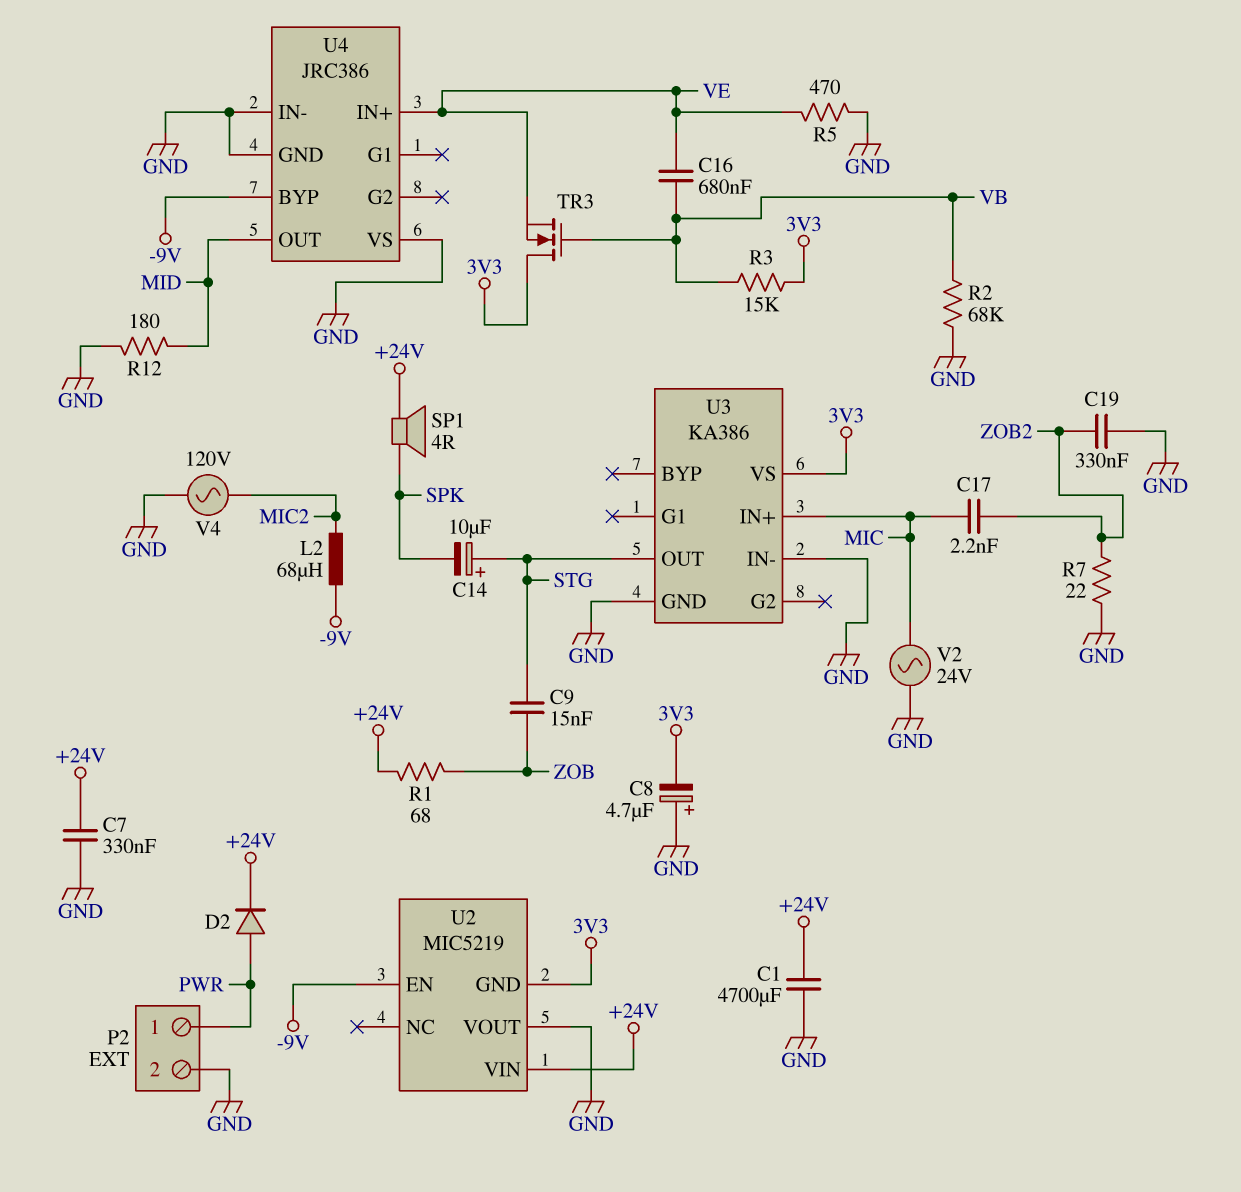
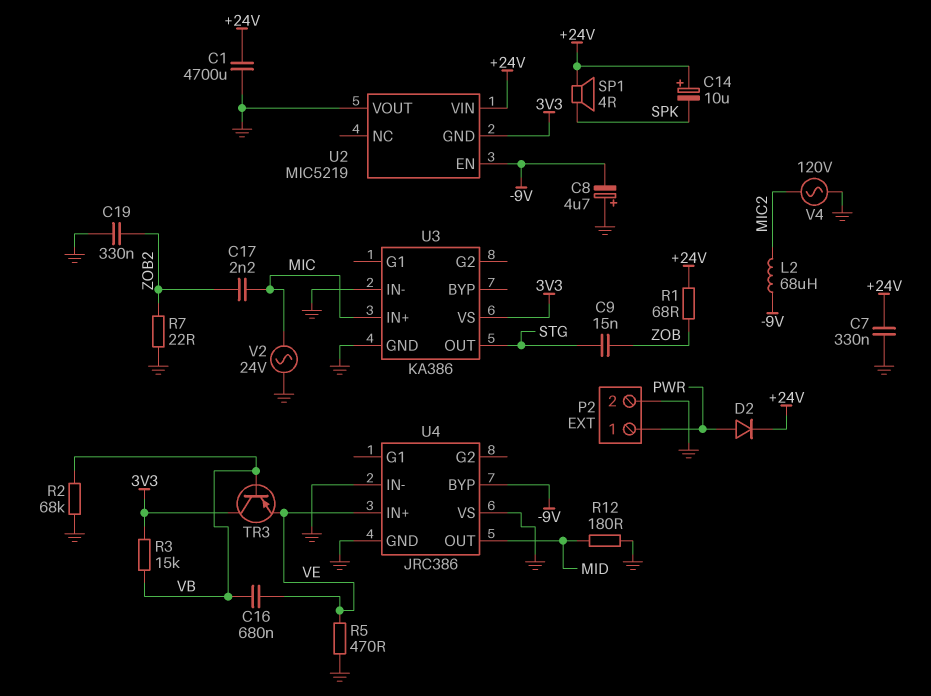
C8: 4.7uF (plus GND, minus 3V3) -> 4.7uF (plus GND, minus -9V)
C14: 10uF (plus STG, minus SPK) -> 10uF (plus +24V, minus SPK)
TR3: NMOS (G VB, D 3V3, S VE) -> PNP (B VB, C 3V3, E VE)

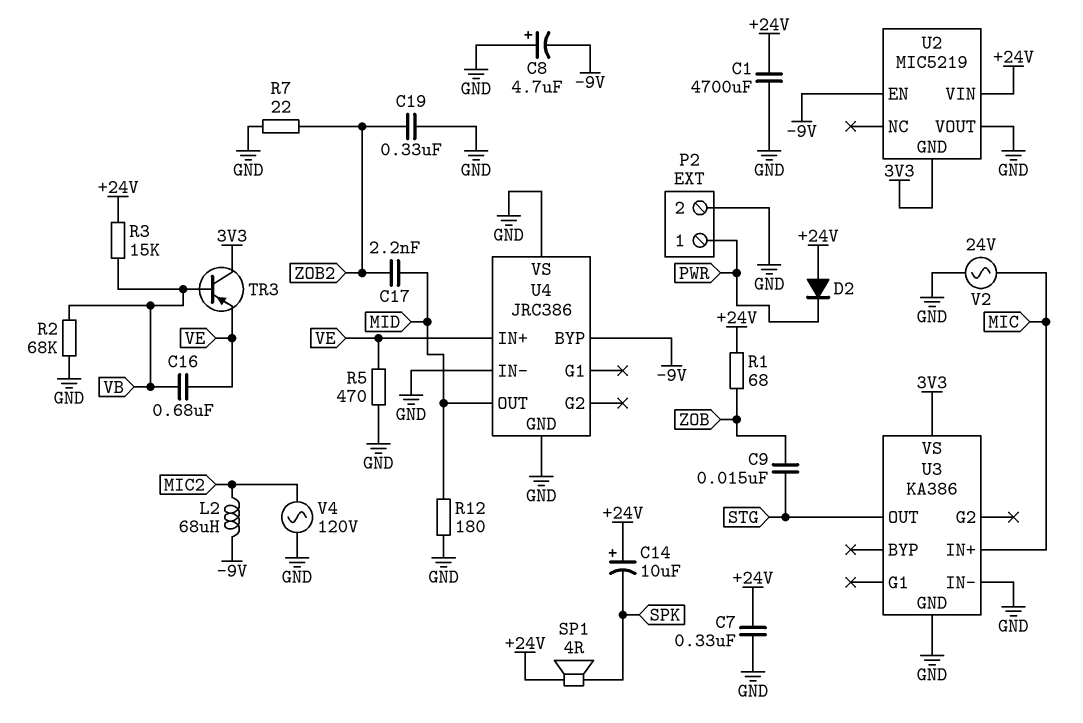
C17: 2.2nF (MIC, ZOB2) -> 2.2nF (MID, ZOB2)
D2: diode (A PWR, K +24V) -> diode (A +24V, K PWR)
R3: 15k (3V3, VB) -> 15k (+24V, VB)

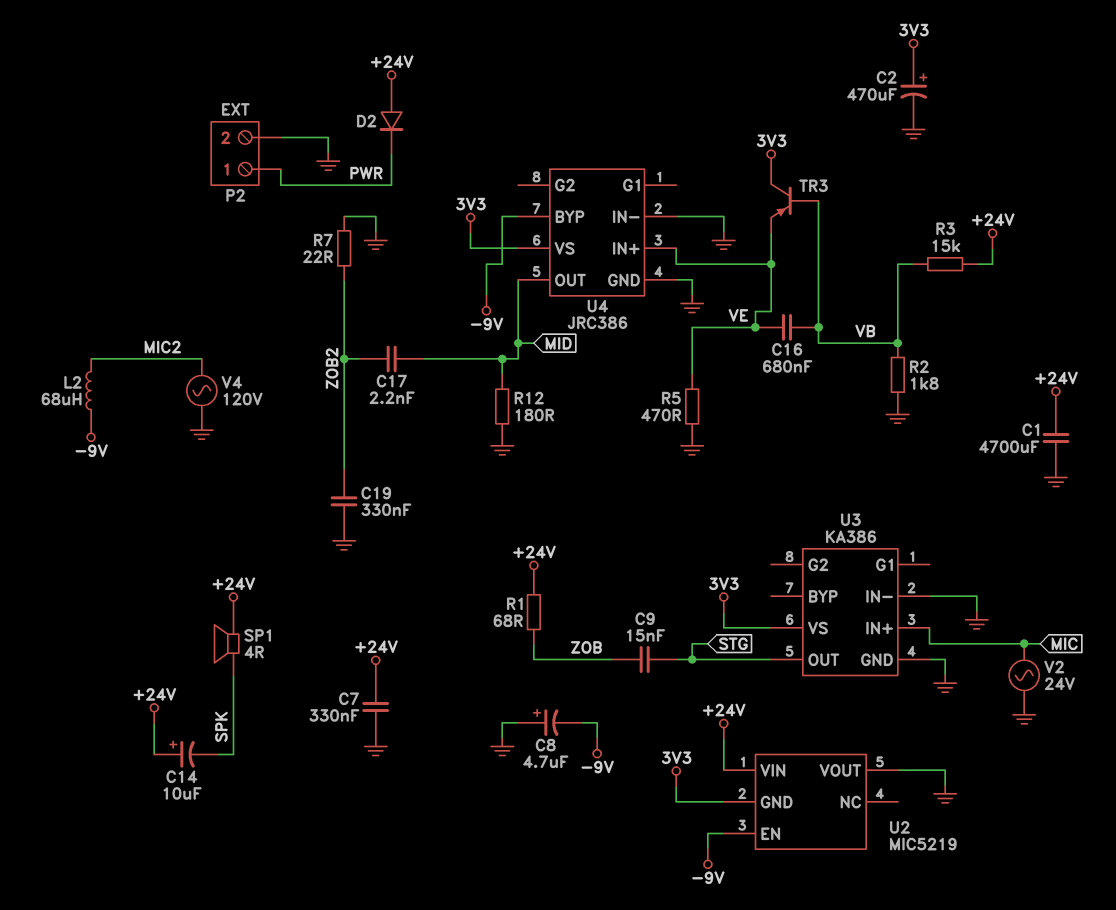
C2: none -> 470uF (plus 3V3, minus GND)
R2: 68k (GND, VB) -> 1.8k (GND, VB)
U4 pin VS: GND -> 3V3

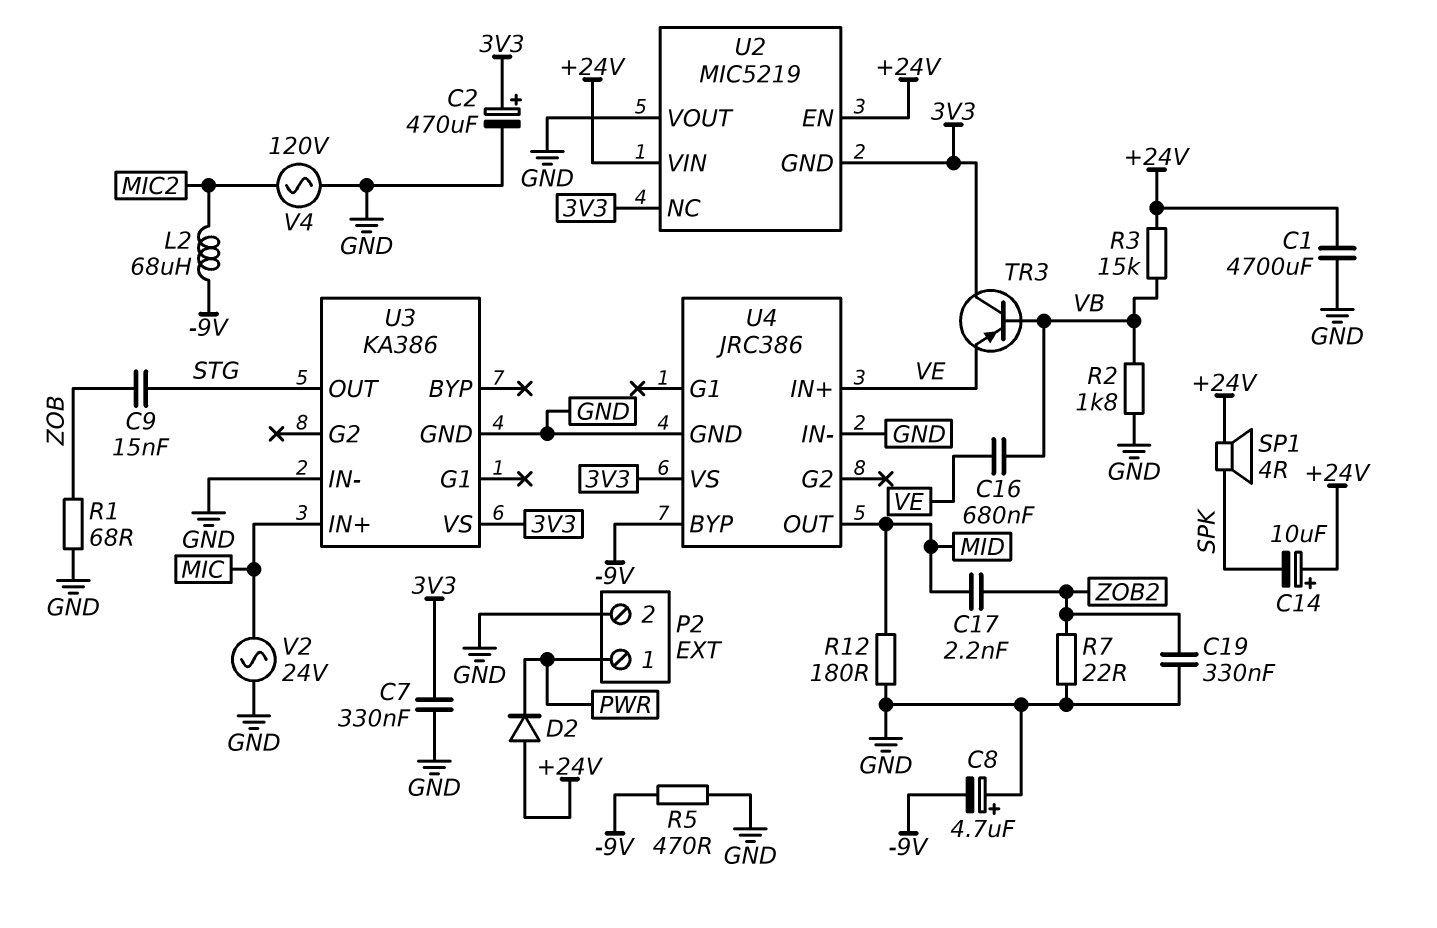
C7: 330nF (+24V, GND) -> 330nF (3V3, GND)
R1: 68 (+24V, ZOB) -> 68 (GND, ZOB)
R5: 470 (GND, VE) -> 470 (-9V, GND)
U2 pin EN: -9V -> +24V
U2 pin NC: none -> 3V3

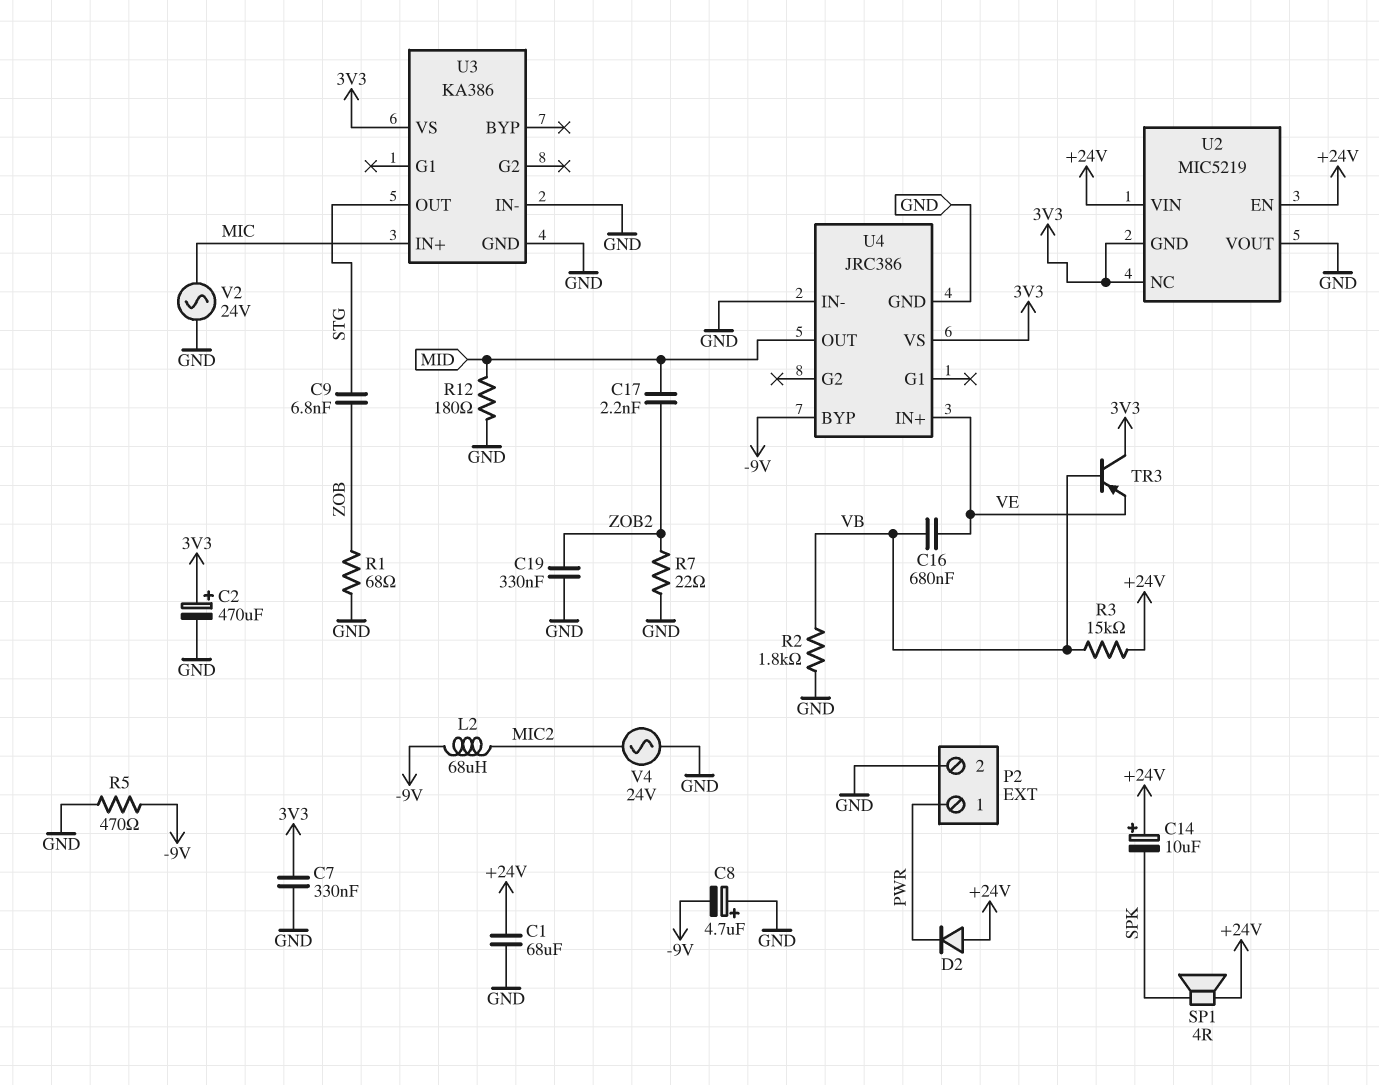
C1: 4700uF (+24V, GND) -> 68uF (+24V, GND)
C9: 15nF (STG, ZOB) -> 6.8nF (STG, ZOB)
V4: AC 120V (GND, MIC2) -> AC 24V (GND, MIC2)

